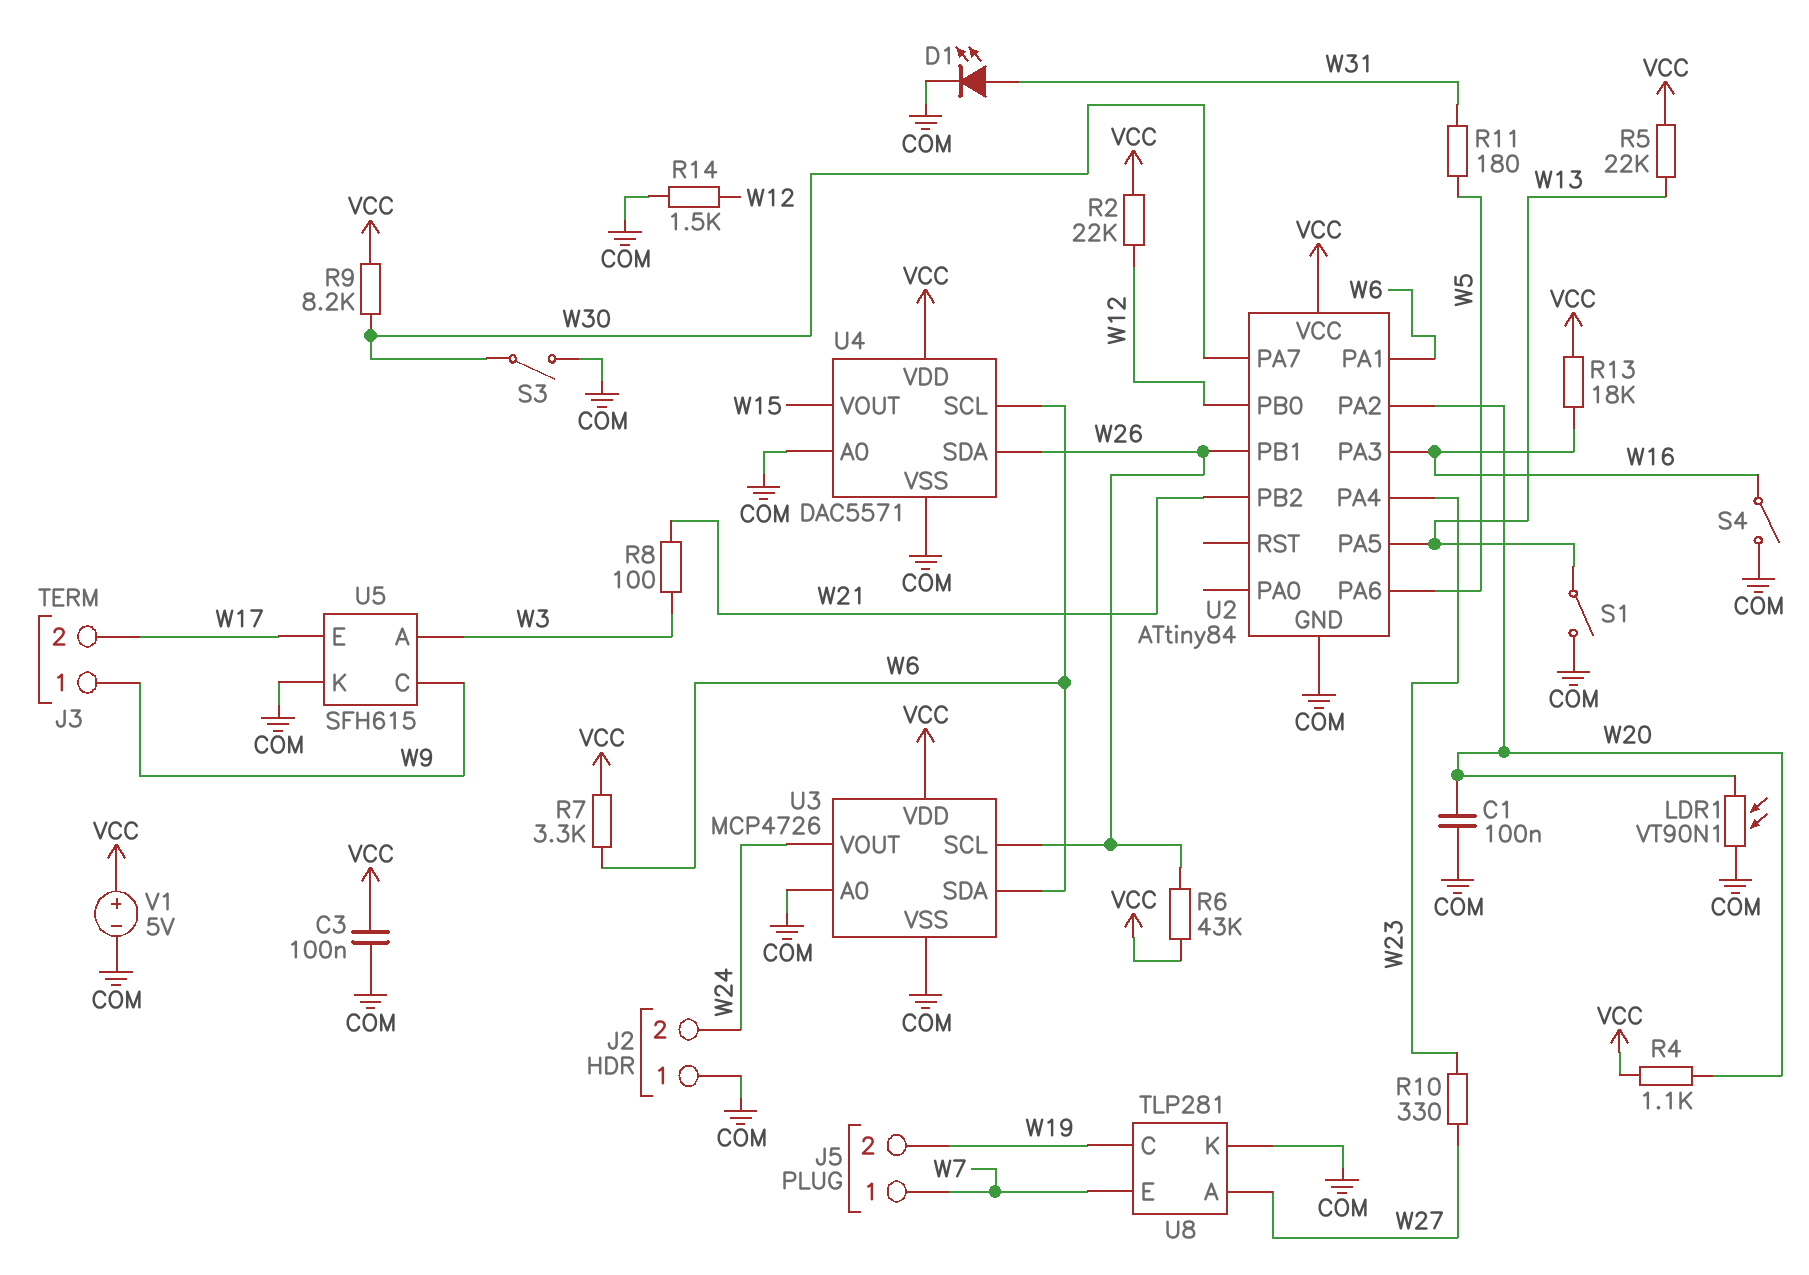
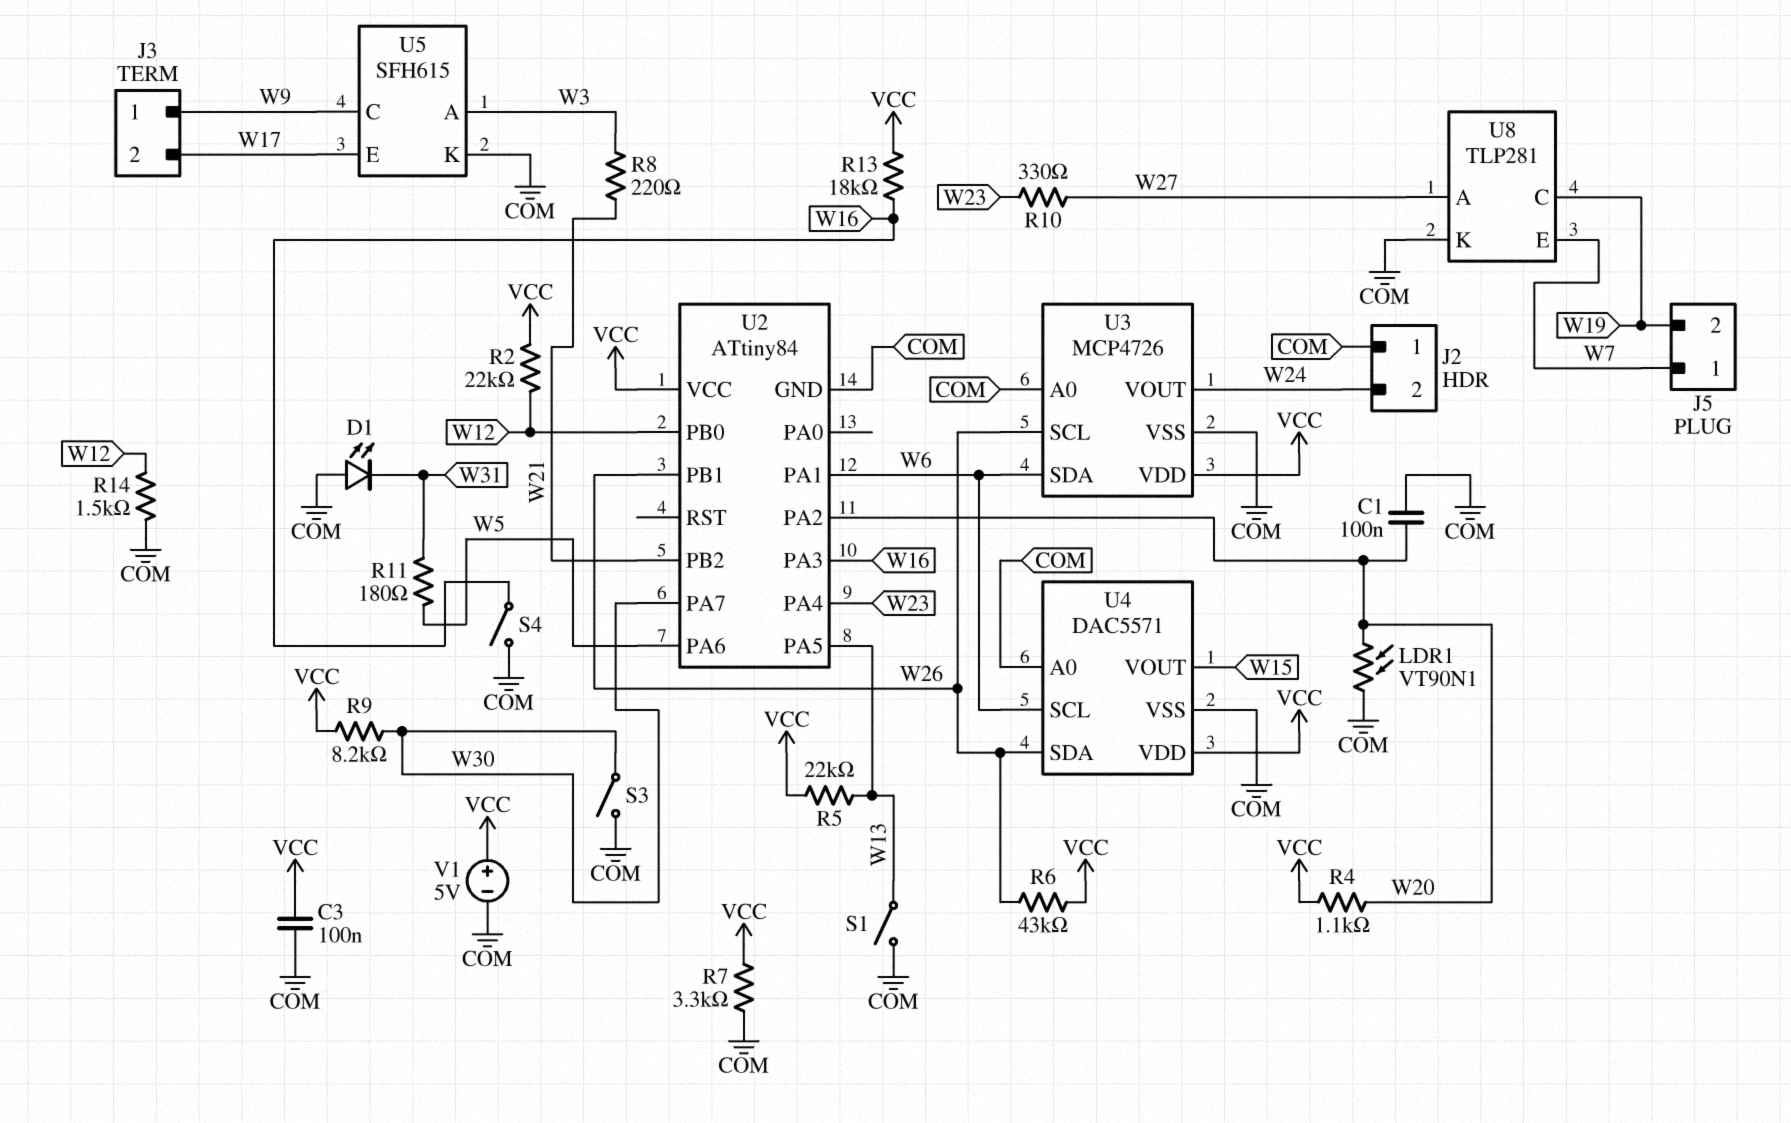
D1: LED (A W31, K COM) -> LED (A COM, K W31)
R7: 3.3k (VCC, W6) -> 3.3k (COM, VCC)
R8: 100 (W3, W21) -> 220 (W3, W21)

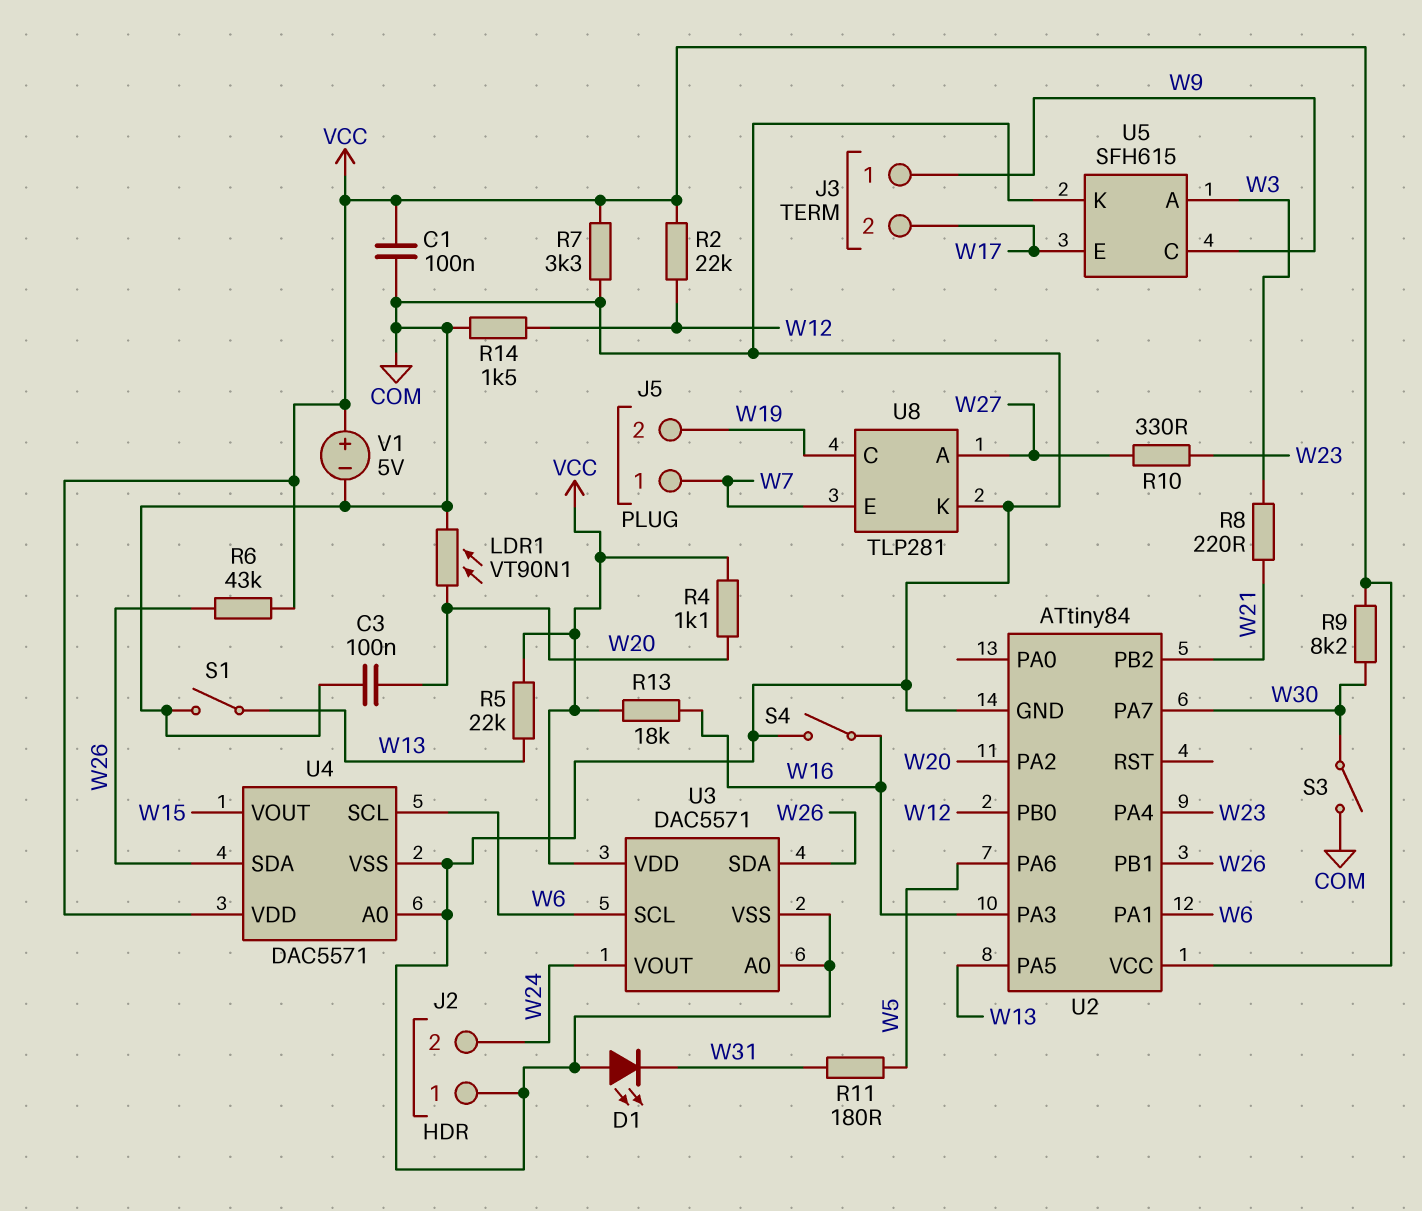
C1: 100nF (COM, W20) -> 100nF (COM, VCC)
C3: 100nF (COM, VCC) -> 100nF (COM, W20)
U3: MCP4726 -> DAC5571
U3 pin SCL: W26 -> W6
U3 pin SDA: W6 -> W26

